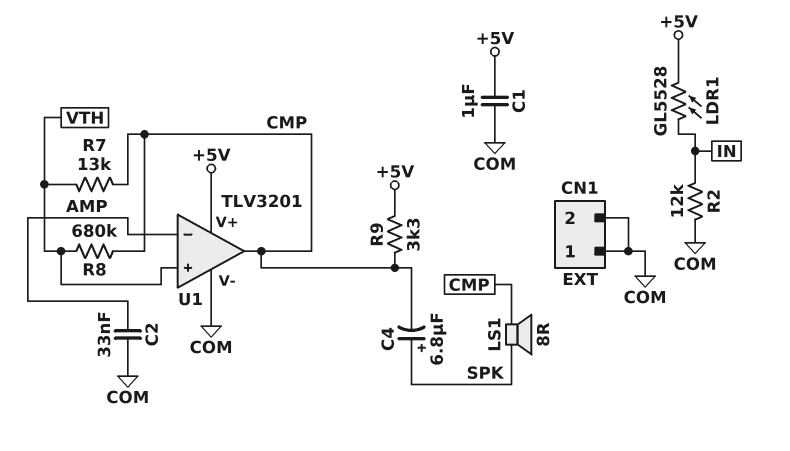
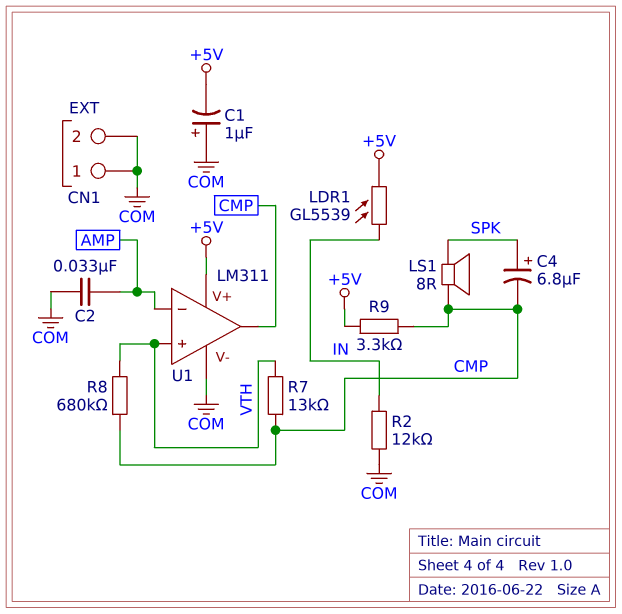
C1: 1uF (+5V, COM) -> 1uF (plus COM, minus +5V)
LDR1: GL5528 (+5V, IN) -> GL5539 (+5V, IN)
U1: TLV3201 -> LM311

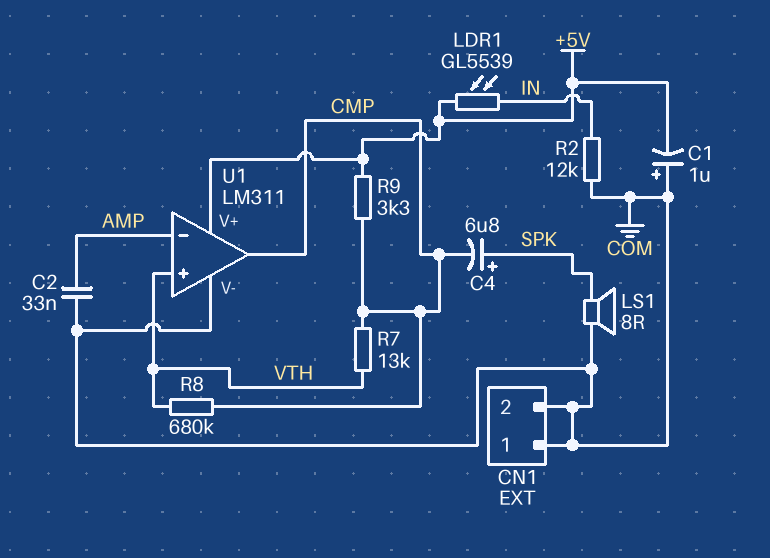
LS1: speaker 8R (CMP, SPK) -> speaker 8R (COM, SPK)

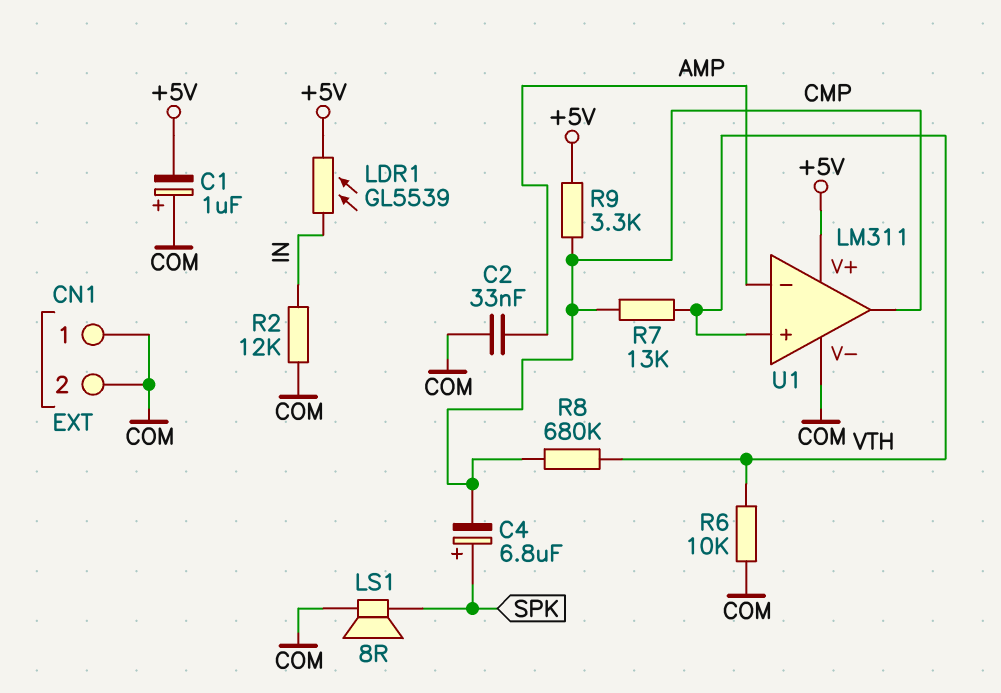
R6: none -> 10k (COM, VTH)

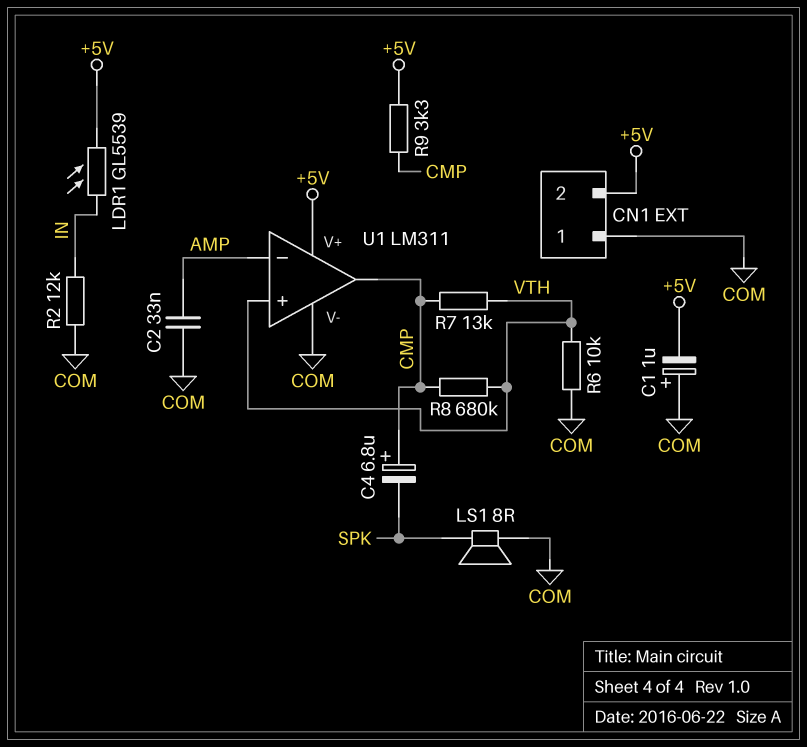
C4: 6.8uF (plus SPK, minus CMP) -> 6.8uF (plus CMP, minus SPK)
CN1 pin 2: COM -> +5V

